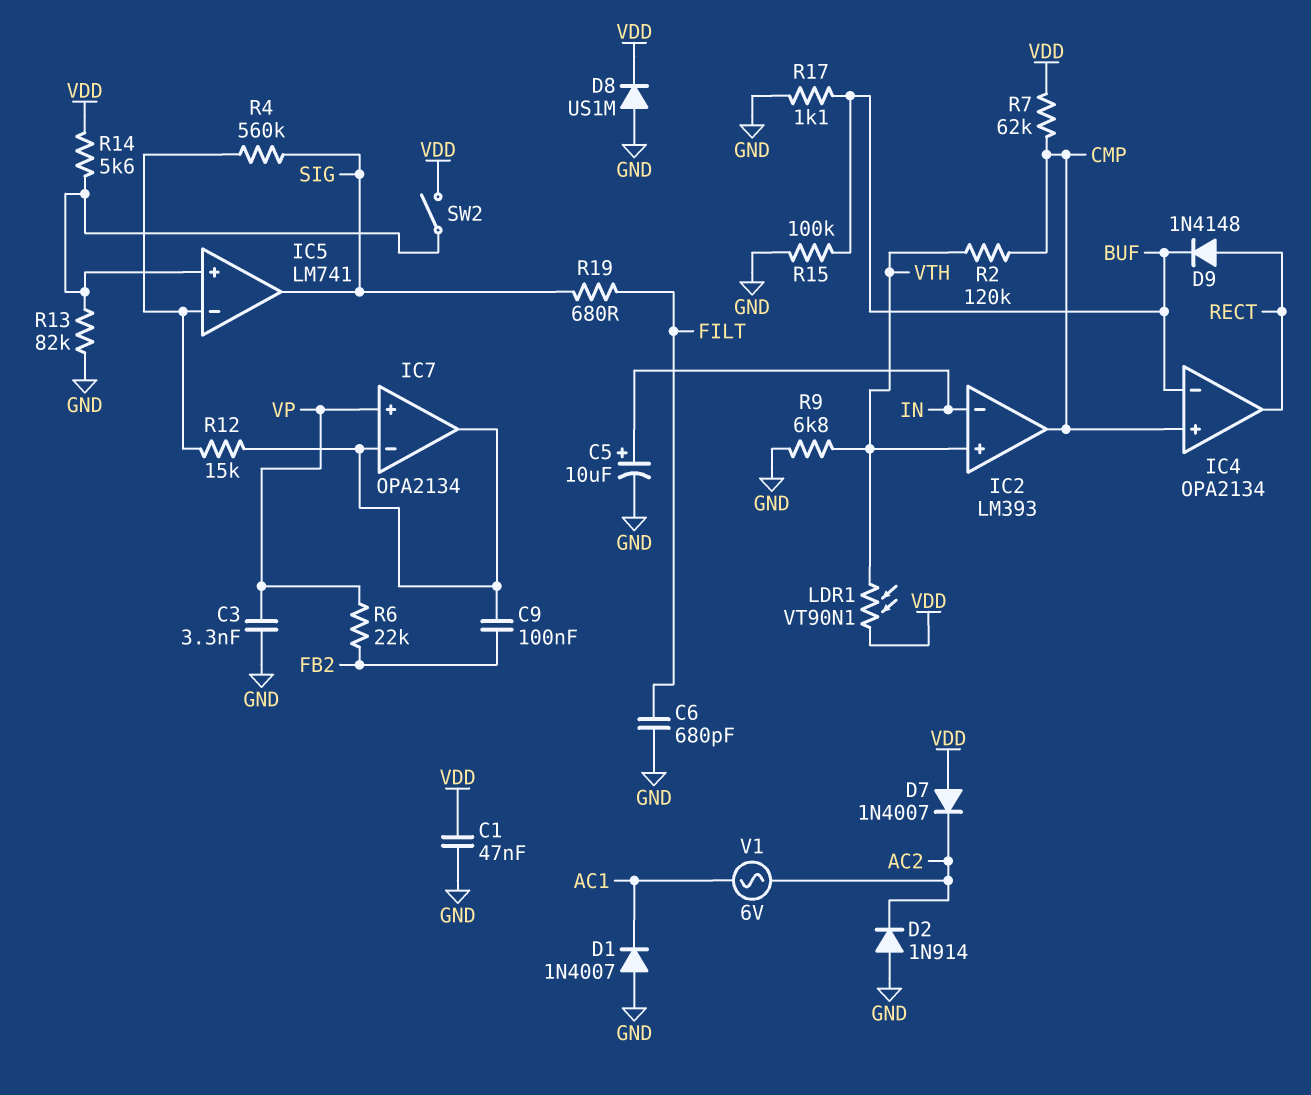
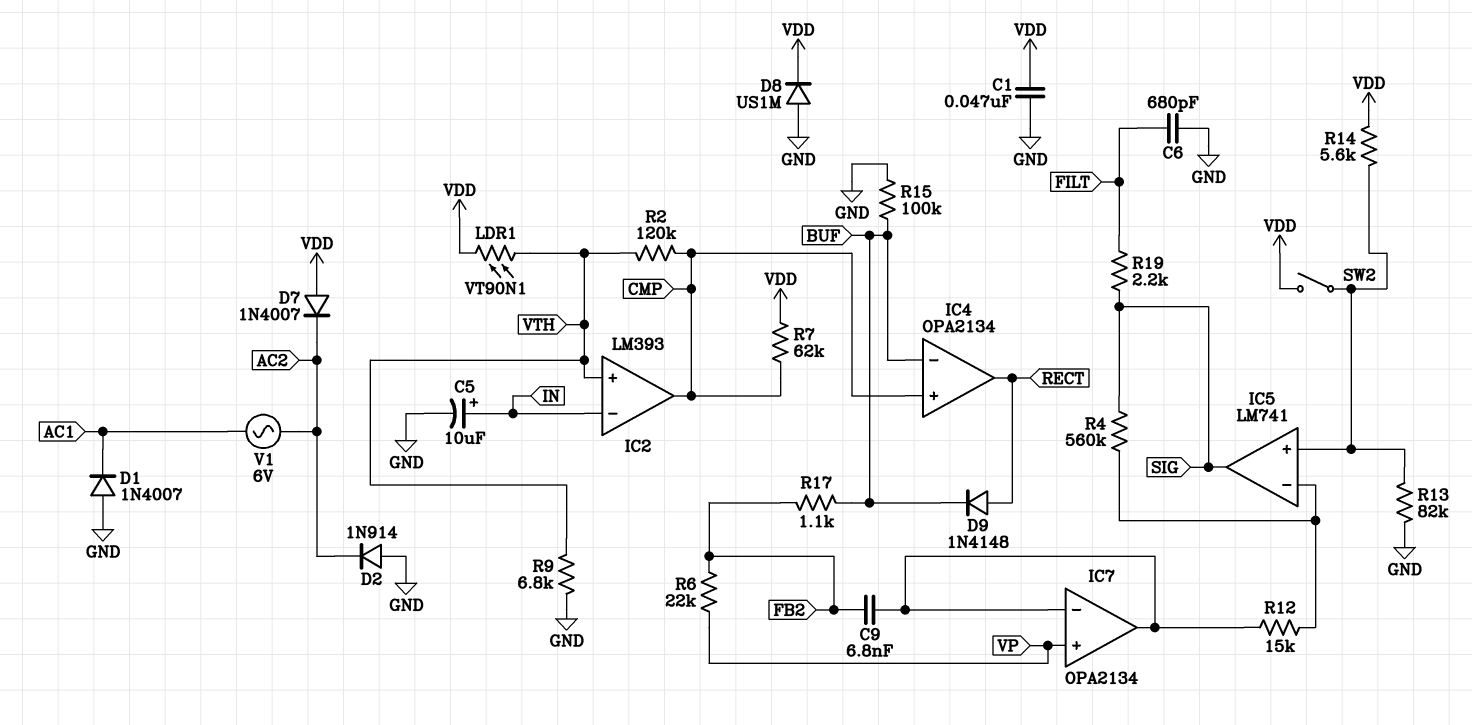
C3: 3.3nF (GND, VP) -> none
C9: 100nF (FB2, IC7/in-) -> 6.8nF (FB2, IC7/in-)
R17: 1.1k (BUF, GND) -> 1.1k (BUF, FB2)
R19: 680 (FILT, SIG) -> 2.2k (FILT, SIG)

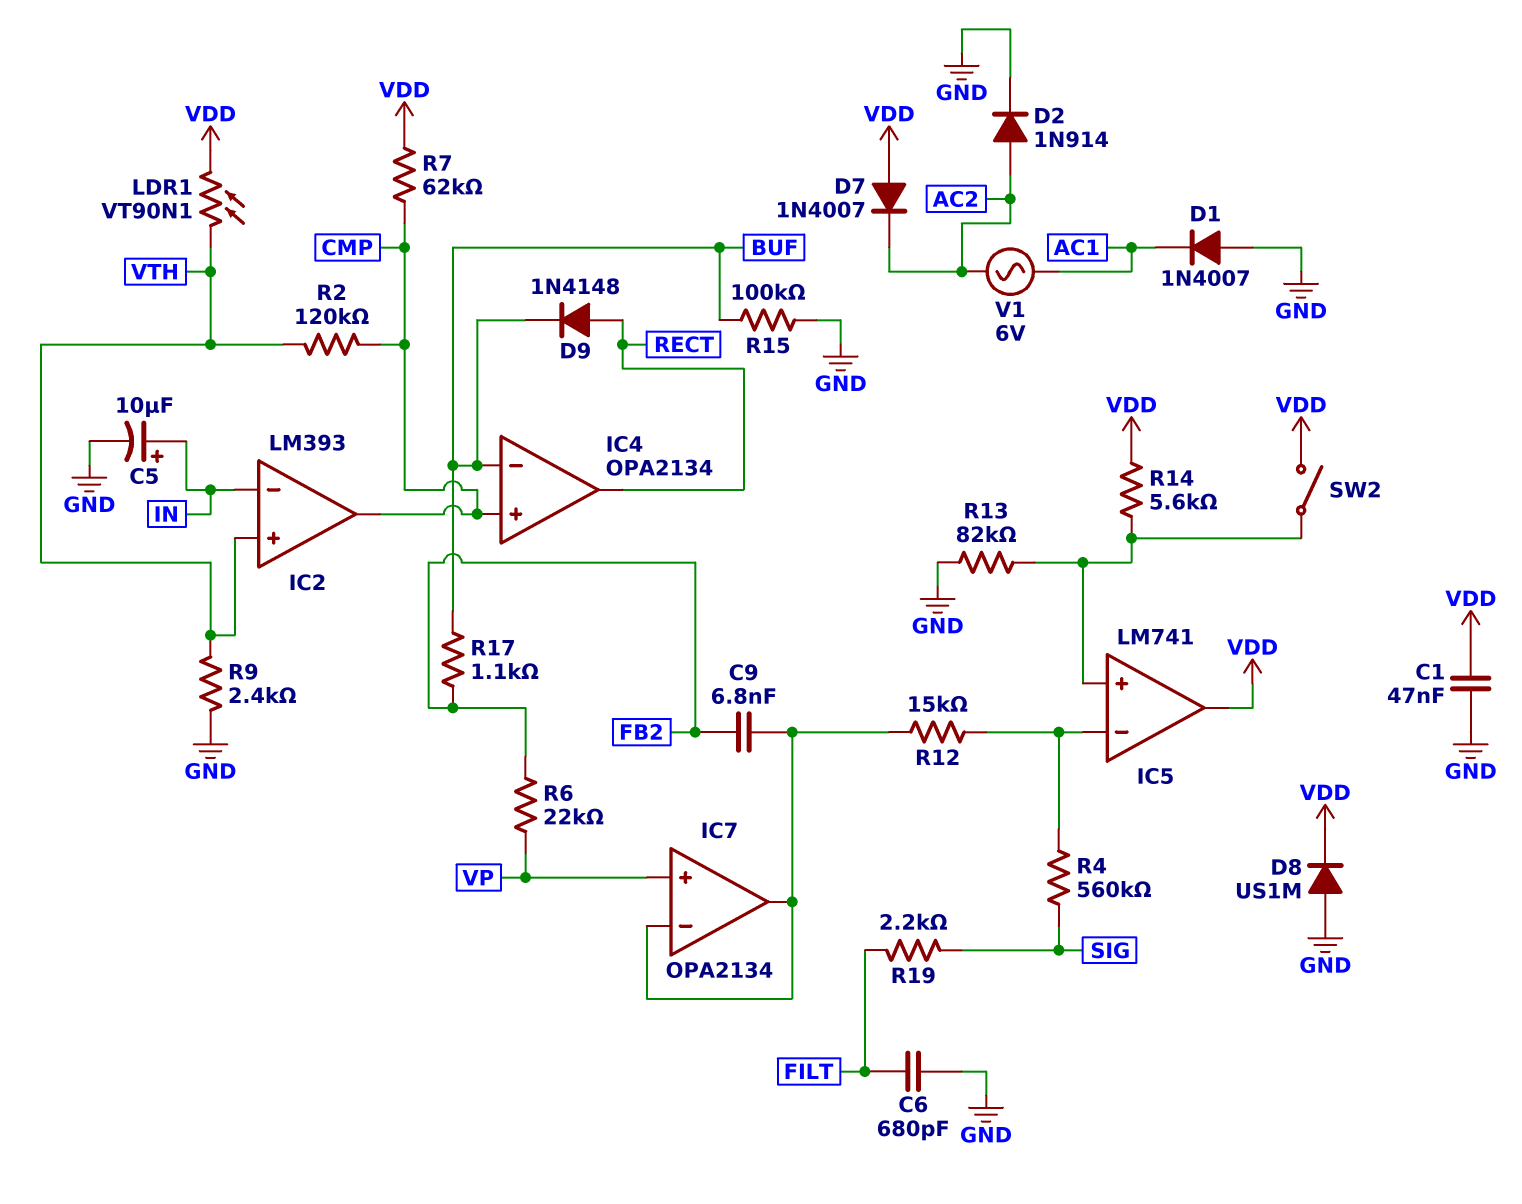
D2: diode 1N914 (A GND, K AC2) -> diode 1N914 (A AC2, K GND)
IC5 pin out: SIG -> VDD
R9: 6.8k (GND, VTH) -> 2.4k (GND, VTH)

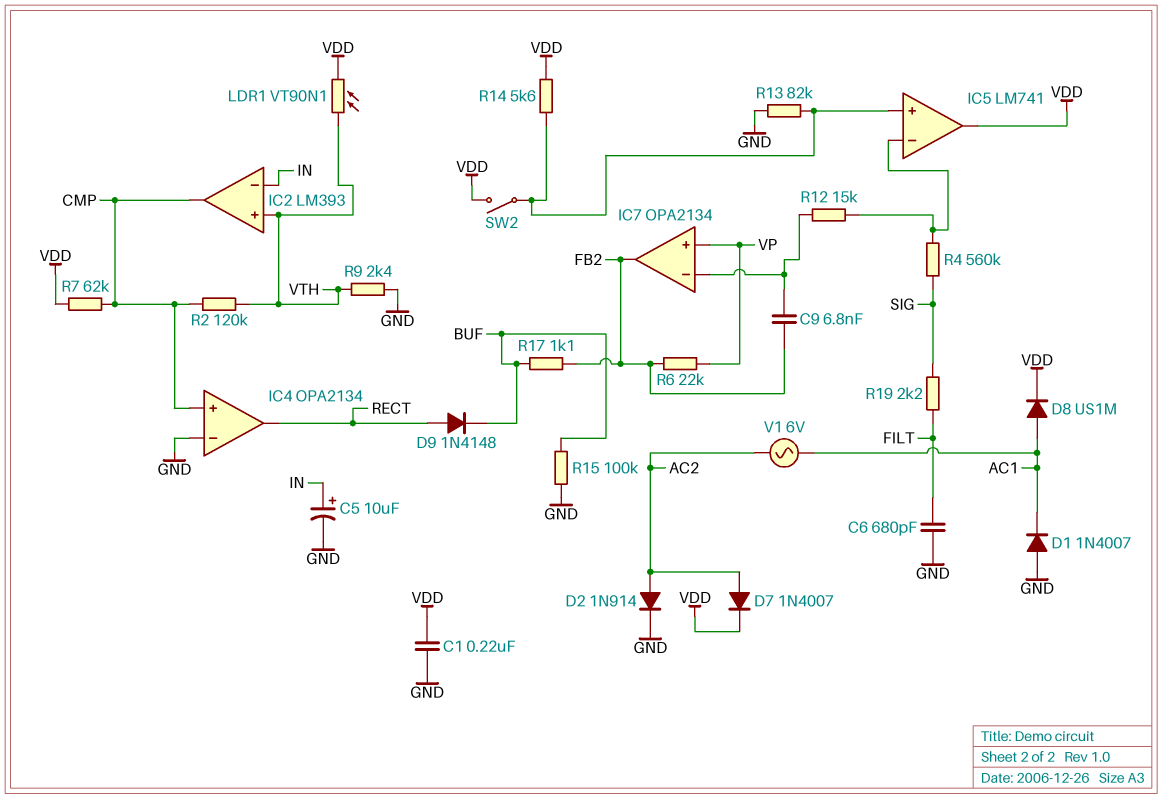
C1: 47nF (GND, VDD) -> 220nF (GND, VDD)
D7: diode 1N4007 (A VDD, K AC2) -> diode 1N4007 (A AC2, K VDD)
D8: diode US1M (A GND, K VDD) -> diode US1M (A AC1, K VDD)
IC4 pin in-: BUF -> GND
IC7 pin out: IC7/in- -> FB2

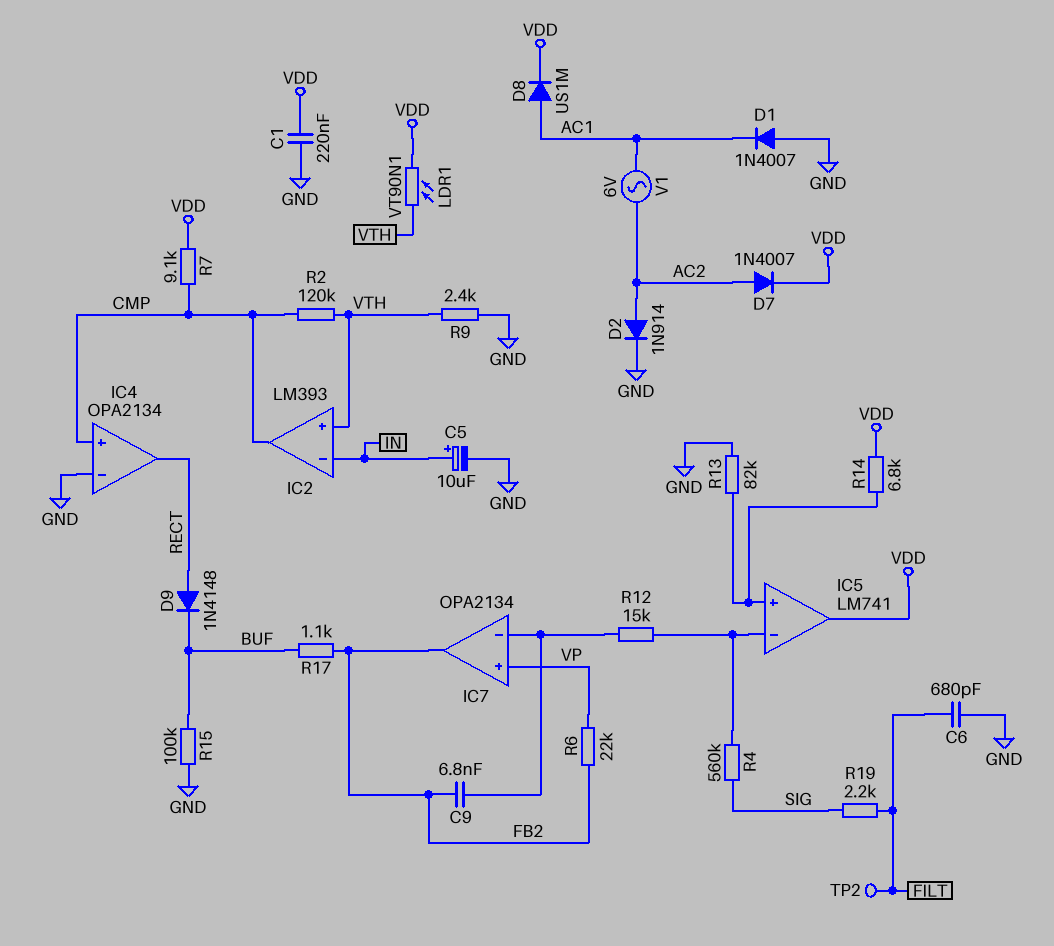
R7: 62k (CMP, VDD) -> 9.1k (CMP, VDD)
R14: 5.6k (IC5/in+, VDD) -> 6.8k (IC5/in+, VDD)
SW2: switch (IC5/in+, VDD) -> none
TP2: none -> test point (FILT)

